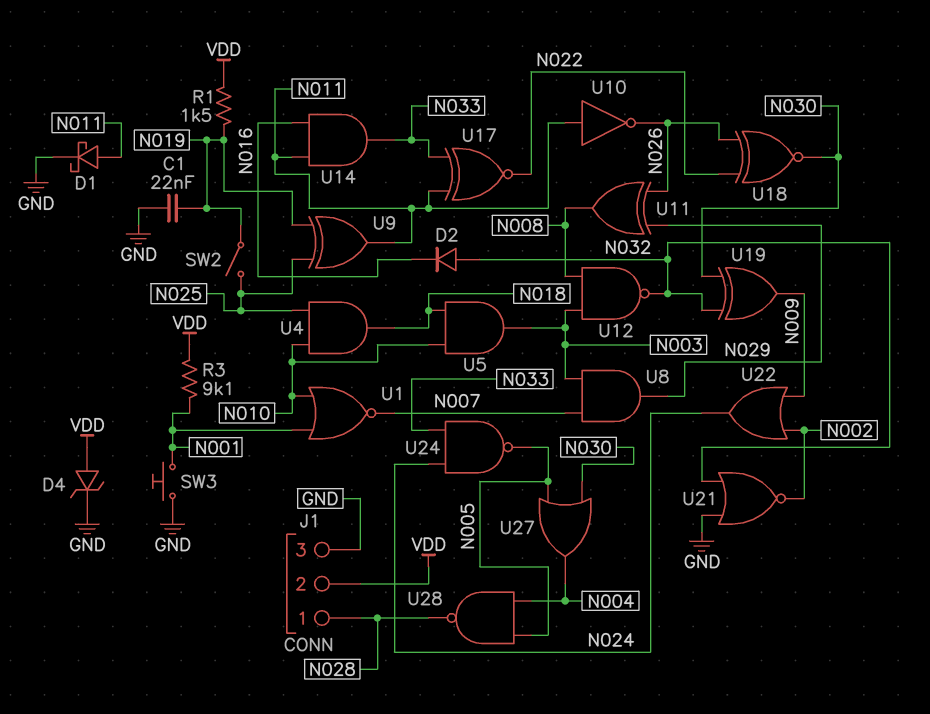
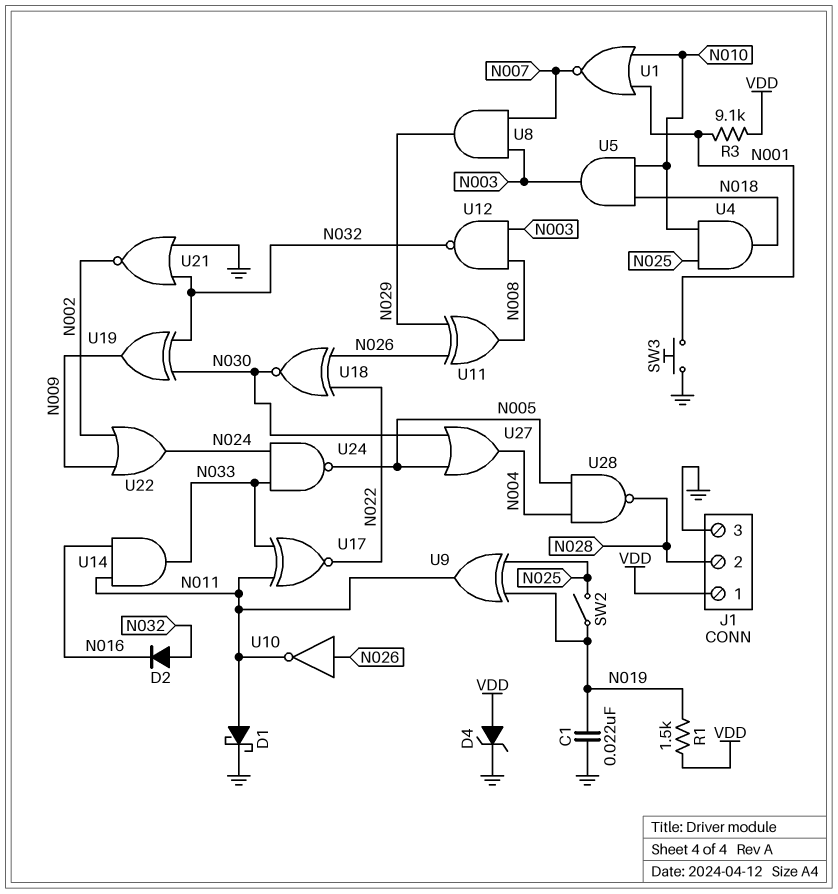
J1 pin 1: N028 -> VDD
J1 pin 2: VDD -> N028
U10: NOT (in N011, out N026) -> NOT (in N026, out N011)

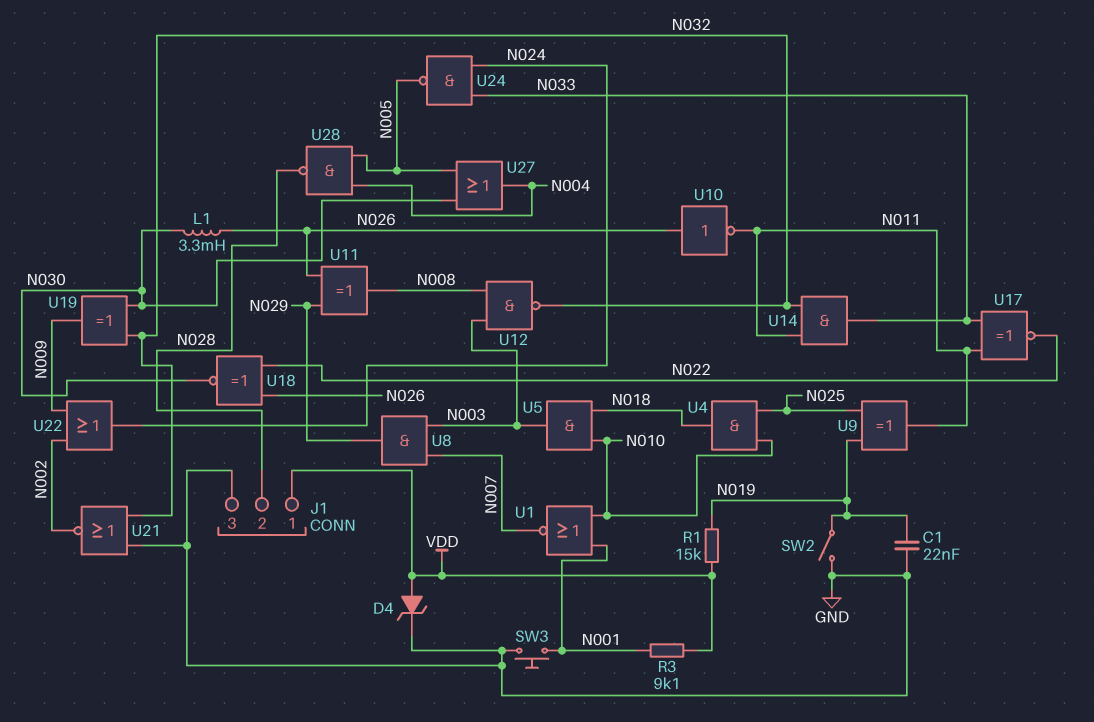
D1: schottky (A N011, K GND) -> none
D2: diode (A N032, K N016) -> none
L1: none -> 3.3mH (N026, N030)
R1: 1.5k (N019, VDD) -> 15k (N019, VDD)
SW2: switch (N019, N025) -> switch (GND, N019)
U14: AND (in N011, in N016, out N033) -> AND (in N011, in N032, out N033)

